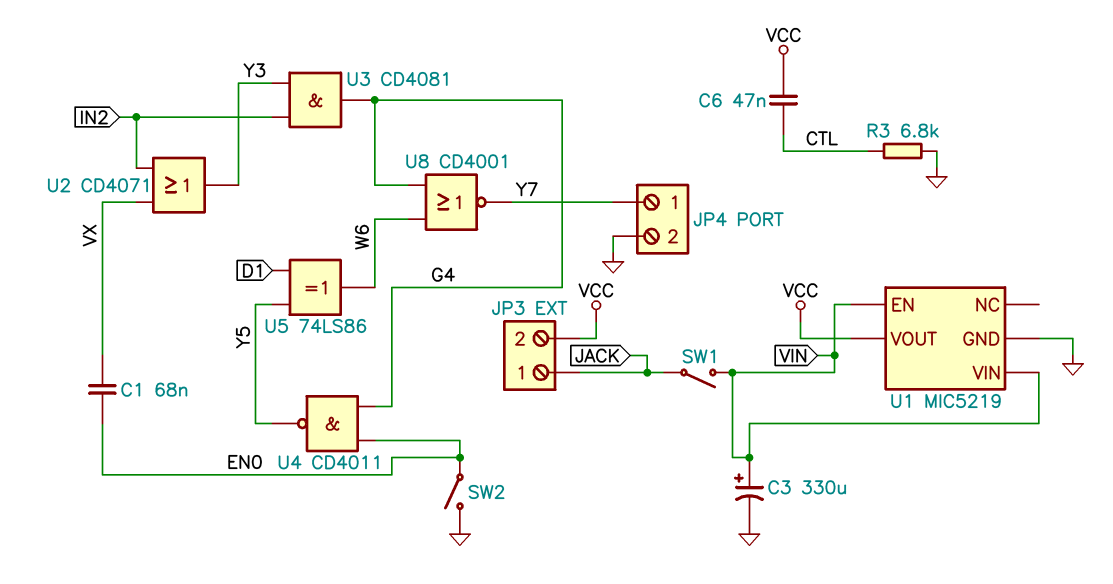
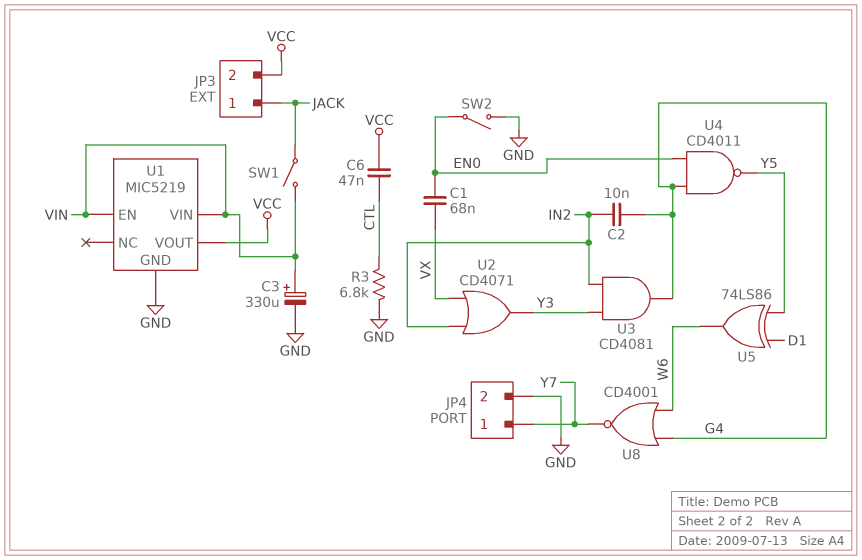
C2: none -> 10nF (G4, IN2)

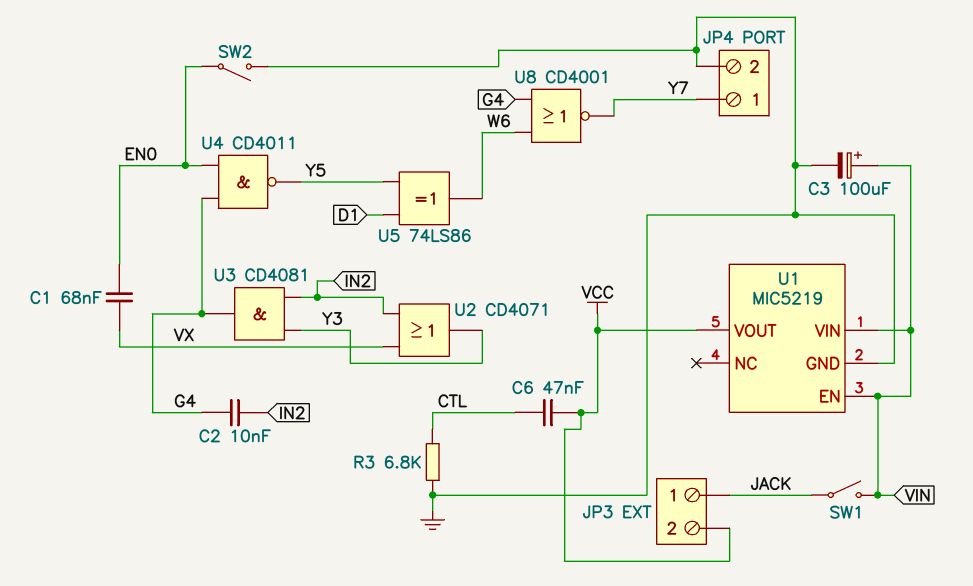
C3: 330uF (plus VIN, minus GND) -> 100uF (plus VIN, minus GND)

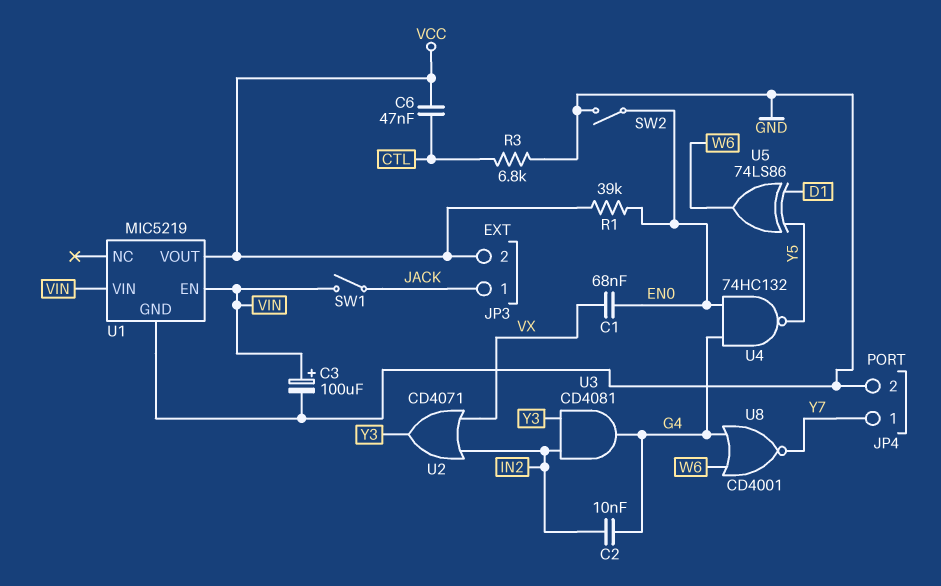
R1: none -> 39k (EN0, VCC)
U4: NAND CD4011 (in EN0, in G4, out Y5) -> NAND 74HC132 (in EN0, in G4, out Y5)

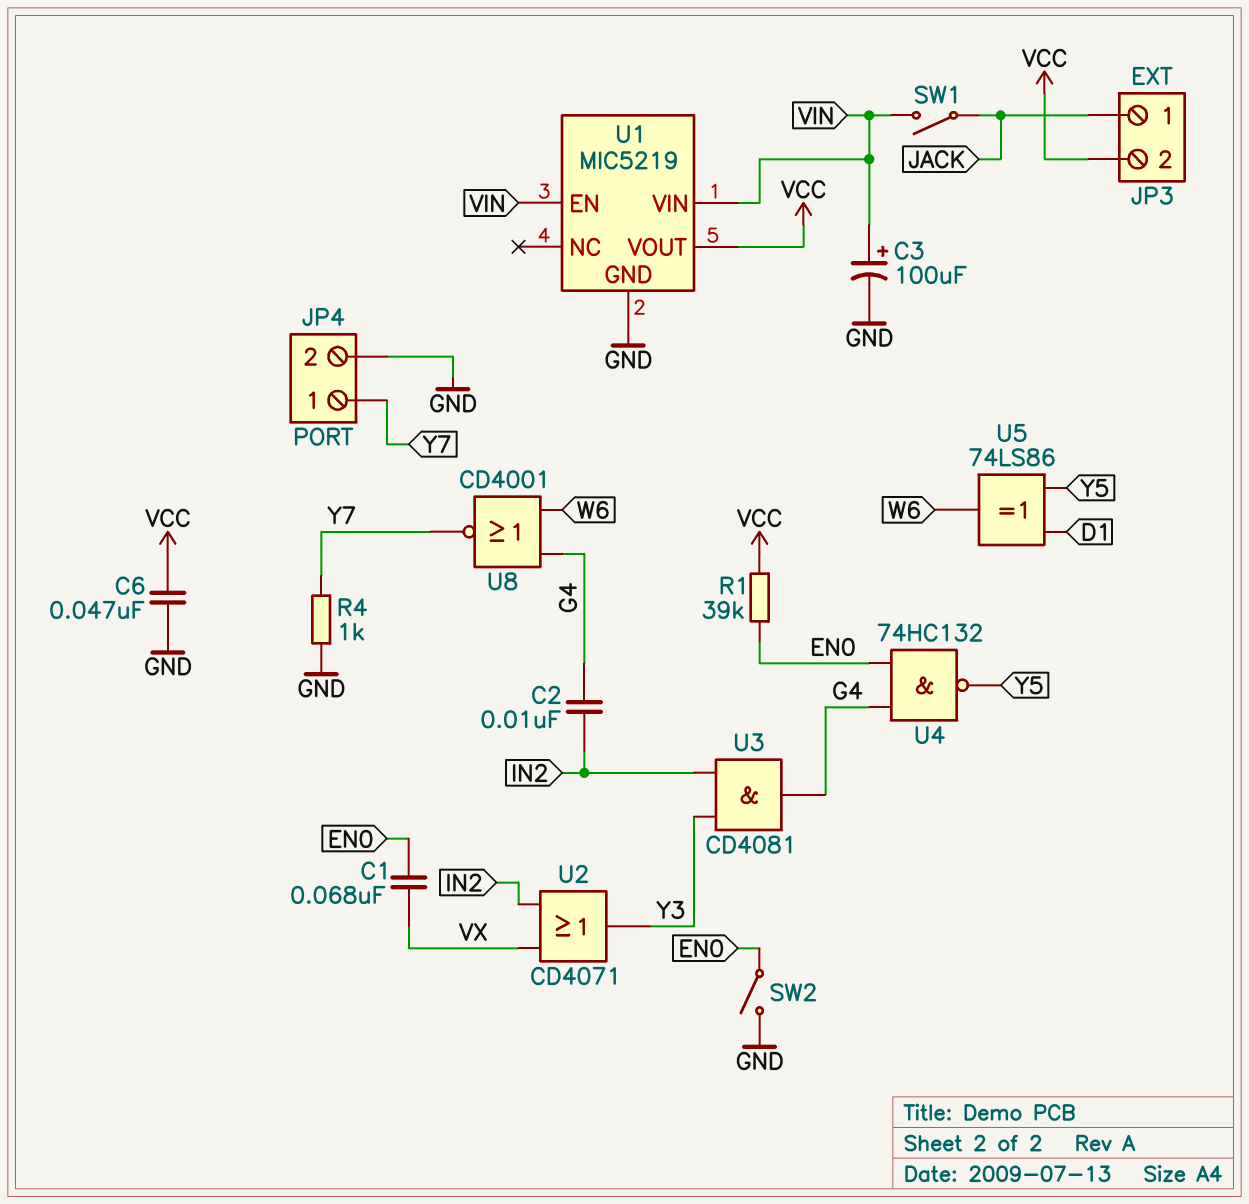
C6: 47nF (CTL, VCC) -> 47nF (GND, VCC)
R3: 6.8k (CTL, GND) -> none
R4: none -> 1k (GND, Y7)

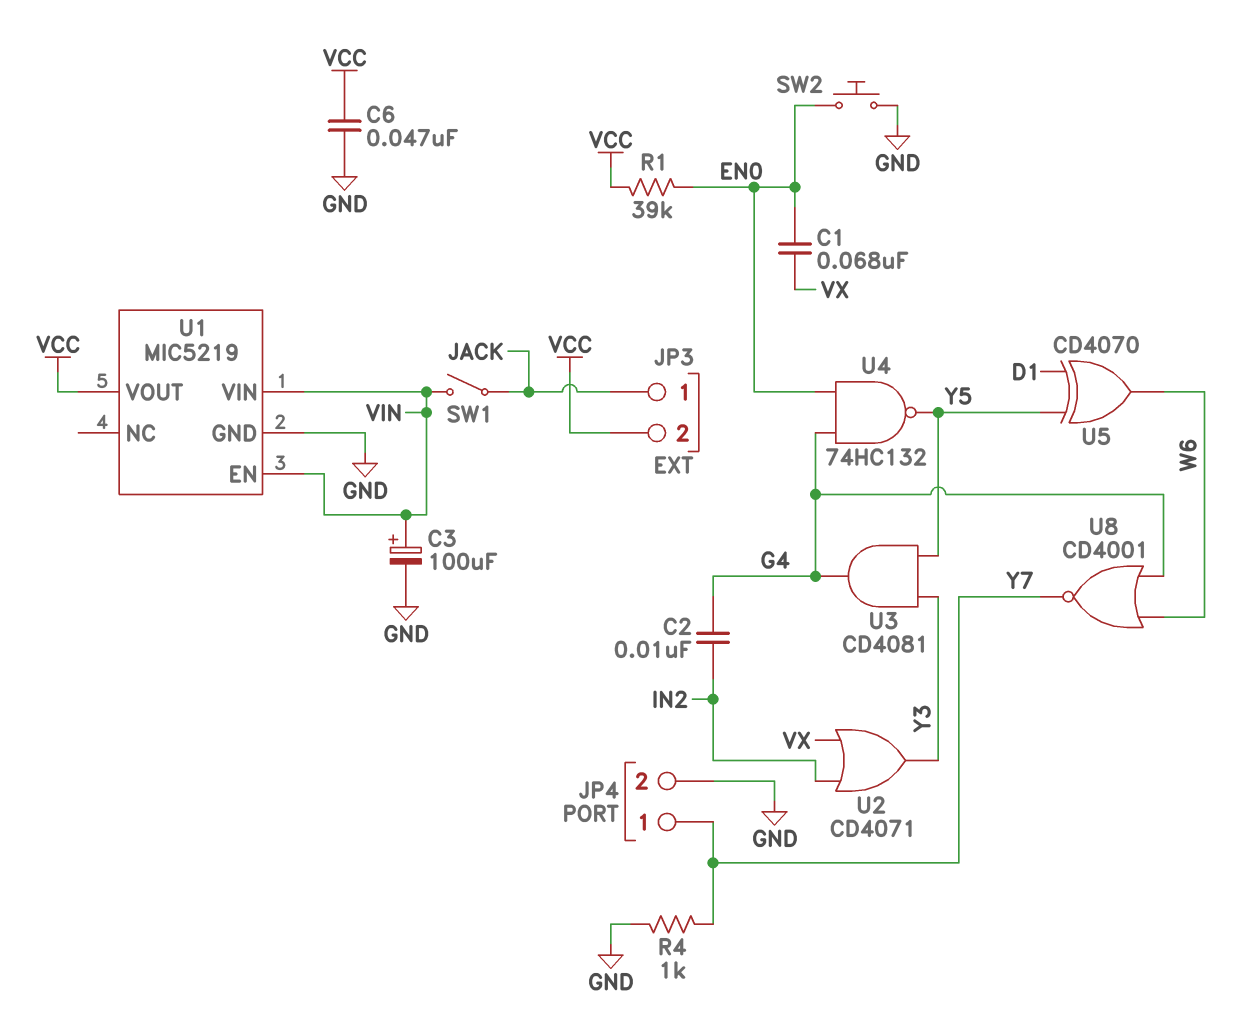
SW2: switch (EN0, GND) -> button (EN0, GND)
U3: AND CD4081 (in IN2, in Y3, out G4) -> AND CD4081 (in Y3, in Y5, out G4)
U5: XOR 74LS86 (in D1, in Y5, out W6) -> XOR CD4070 (in D1, in Y5, out W6)

